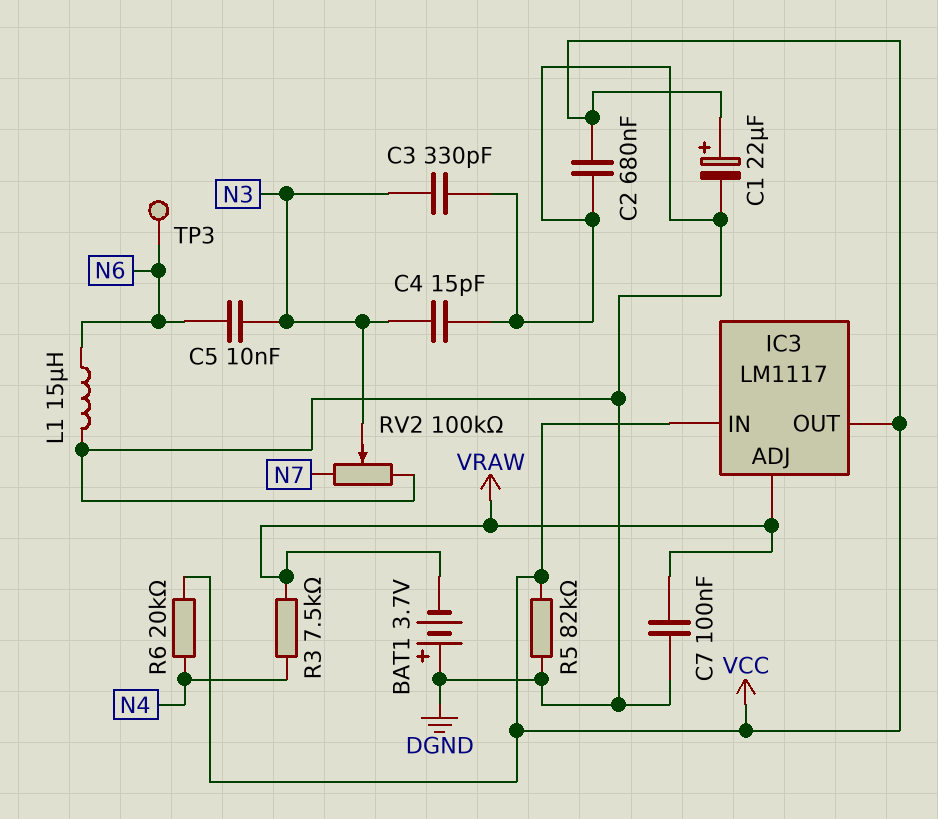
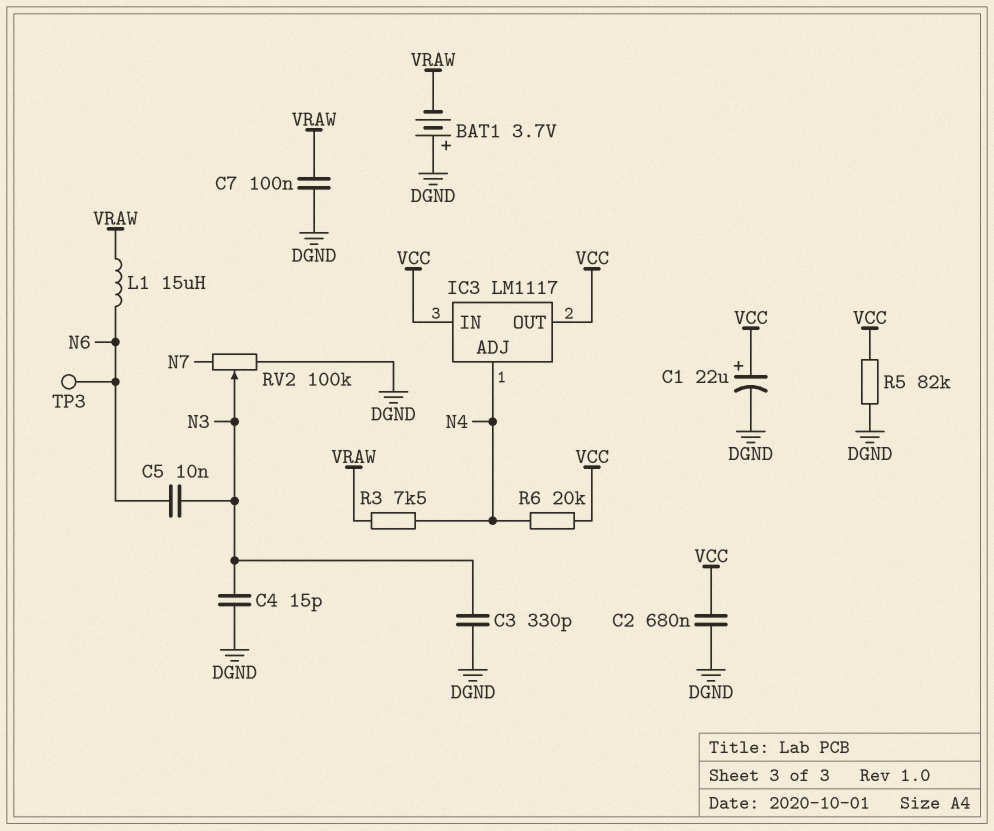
IC3 pin ADJ: VRAW -> N4
L1: 15uH (DGND, N6) -> 15uH (N6, VRAW)

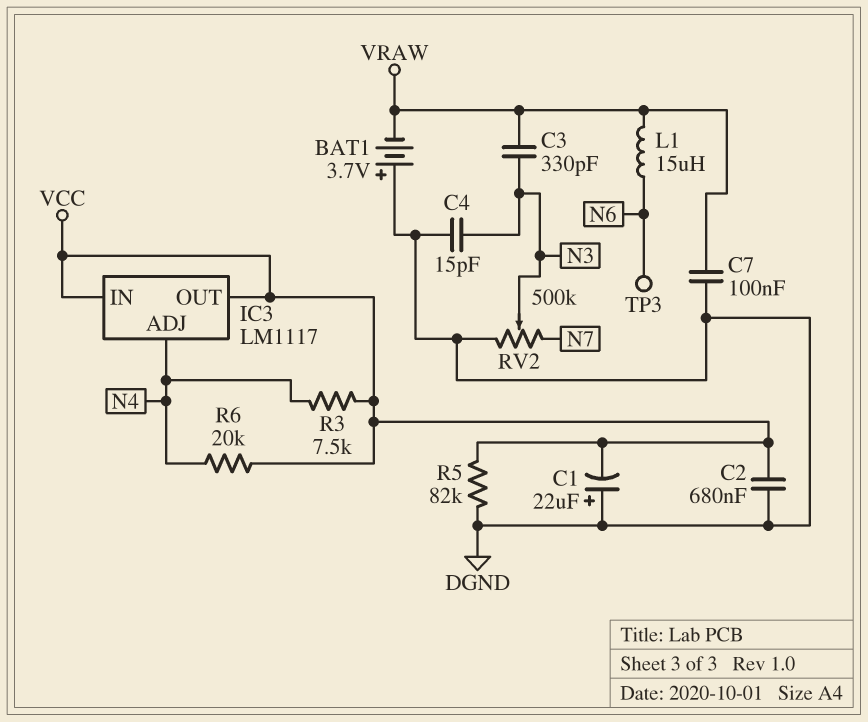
C1: 22uF (plus VCC, minus DGND) -> 22uF (plus DGND, minus VCC)
C3: 330pF (DGND, N3) -> 330pF (N3, VRAW)
C5: 10nF (N3, N6) -> none
R3: 7.5k (N4, VRAW) -> 7.5k (N4, VCC)
RV2: 100k (DGND, N7, wiper N3) -> 500k (DGND, N7, wiper N3)

